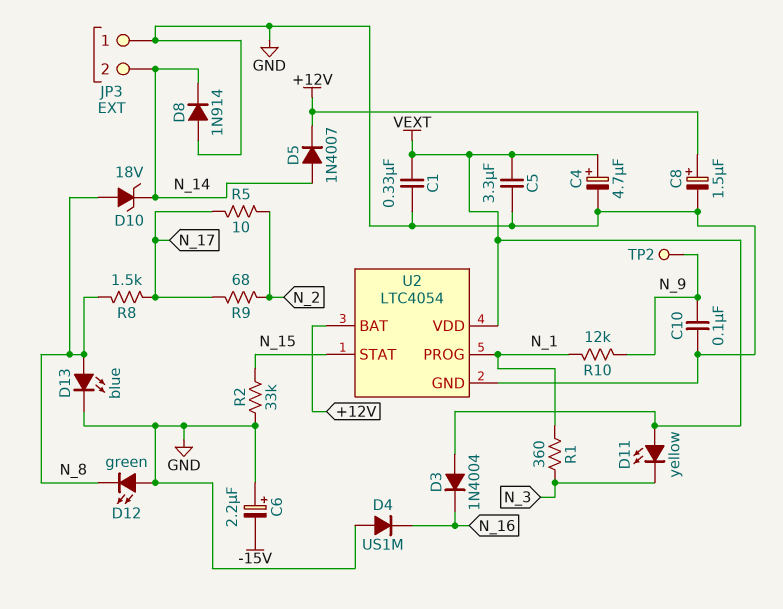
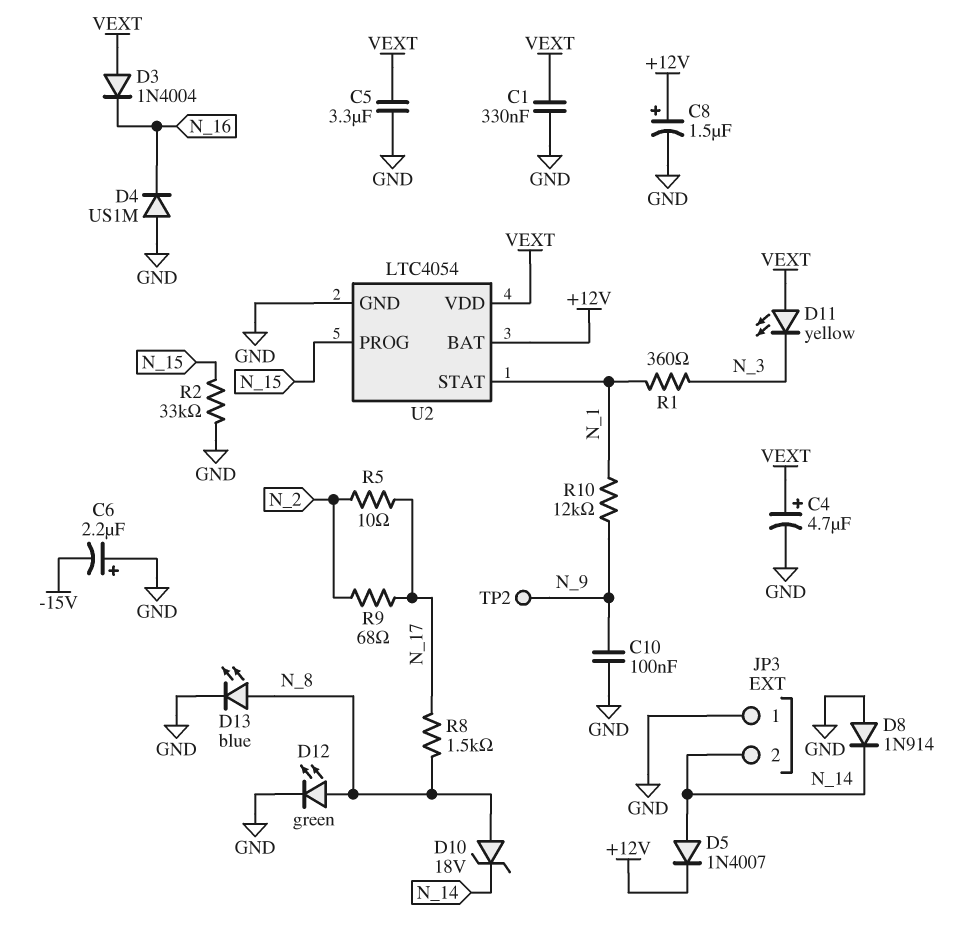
D12: LED green (A GND, K N_8) -> LED green (A N_8, K GND)
U2 pin PROG: N_1 -> N_15
U2 pin STAT: N_15 -> N_1

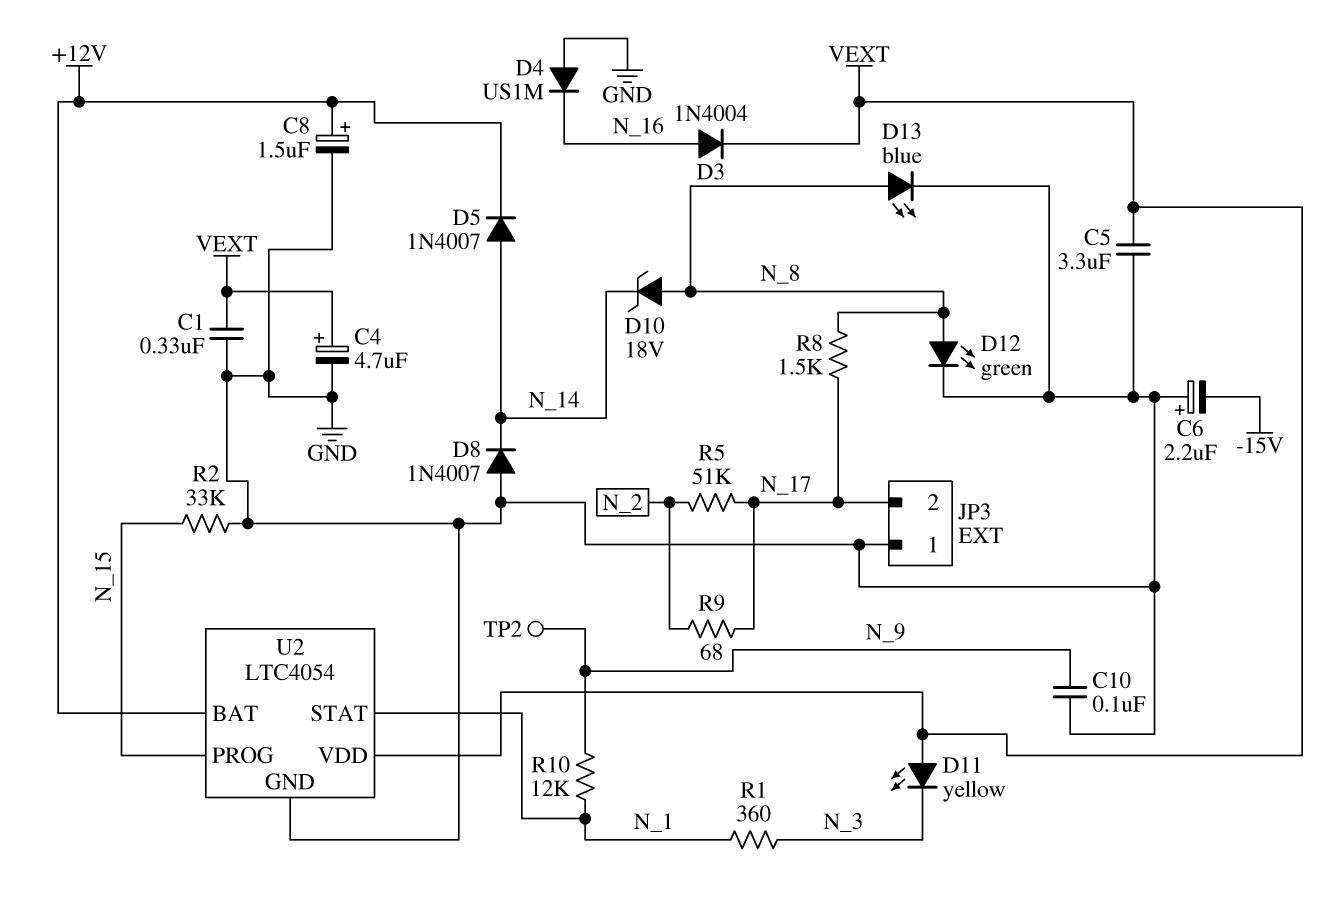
D3: diode 1N4004 (A VEXT, K N_16) -> diode 1N4004 (A N_16, K VEXT)
D8: diode 1N914 (A GND, K N_14) -> diode 1N4007 (A GND, K N_14)
JP3 pin 2: N_14 -> N_17
R5: 10 (N_2, N_17) -> 51k (N_2, N_17)

